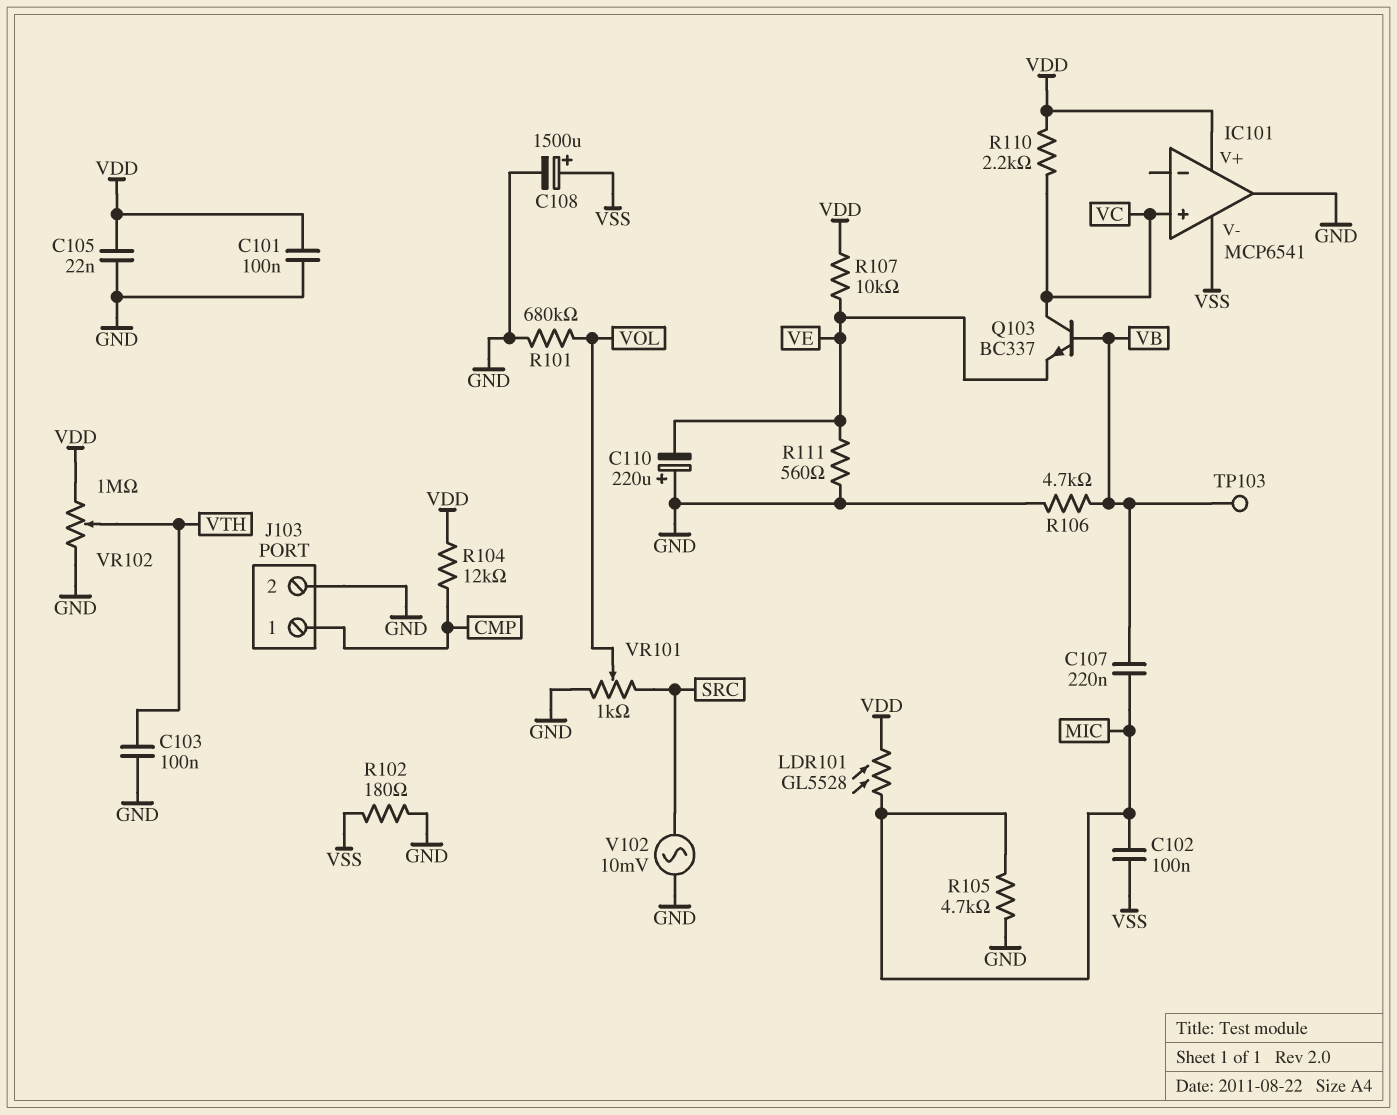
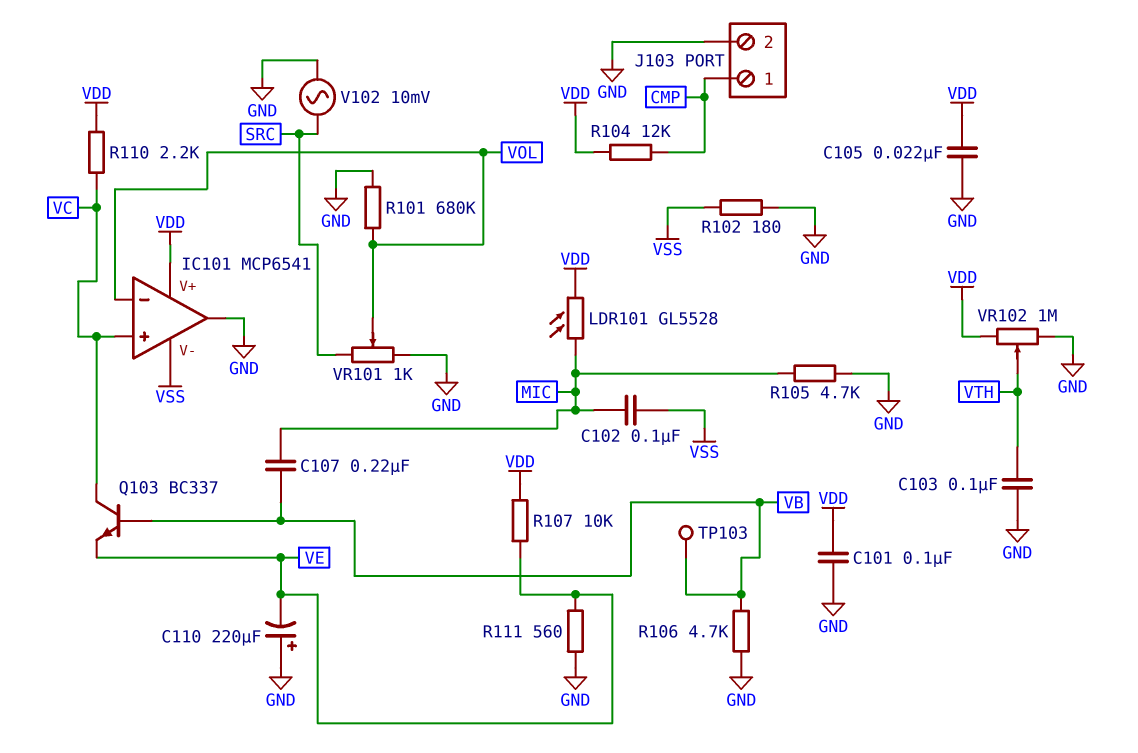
C108: 1500uF (plus VSS, minus GND) -> none
IC101 pin in-: none -> VOL

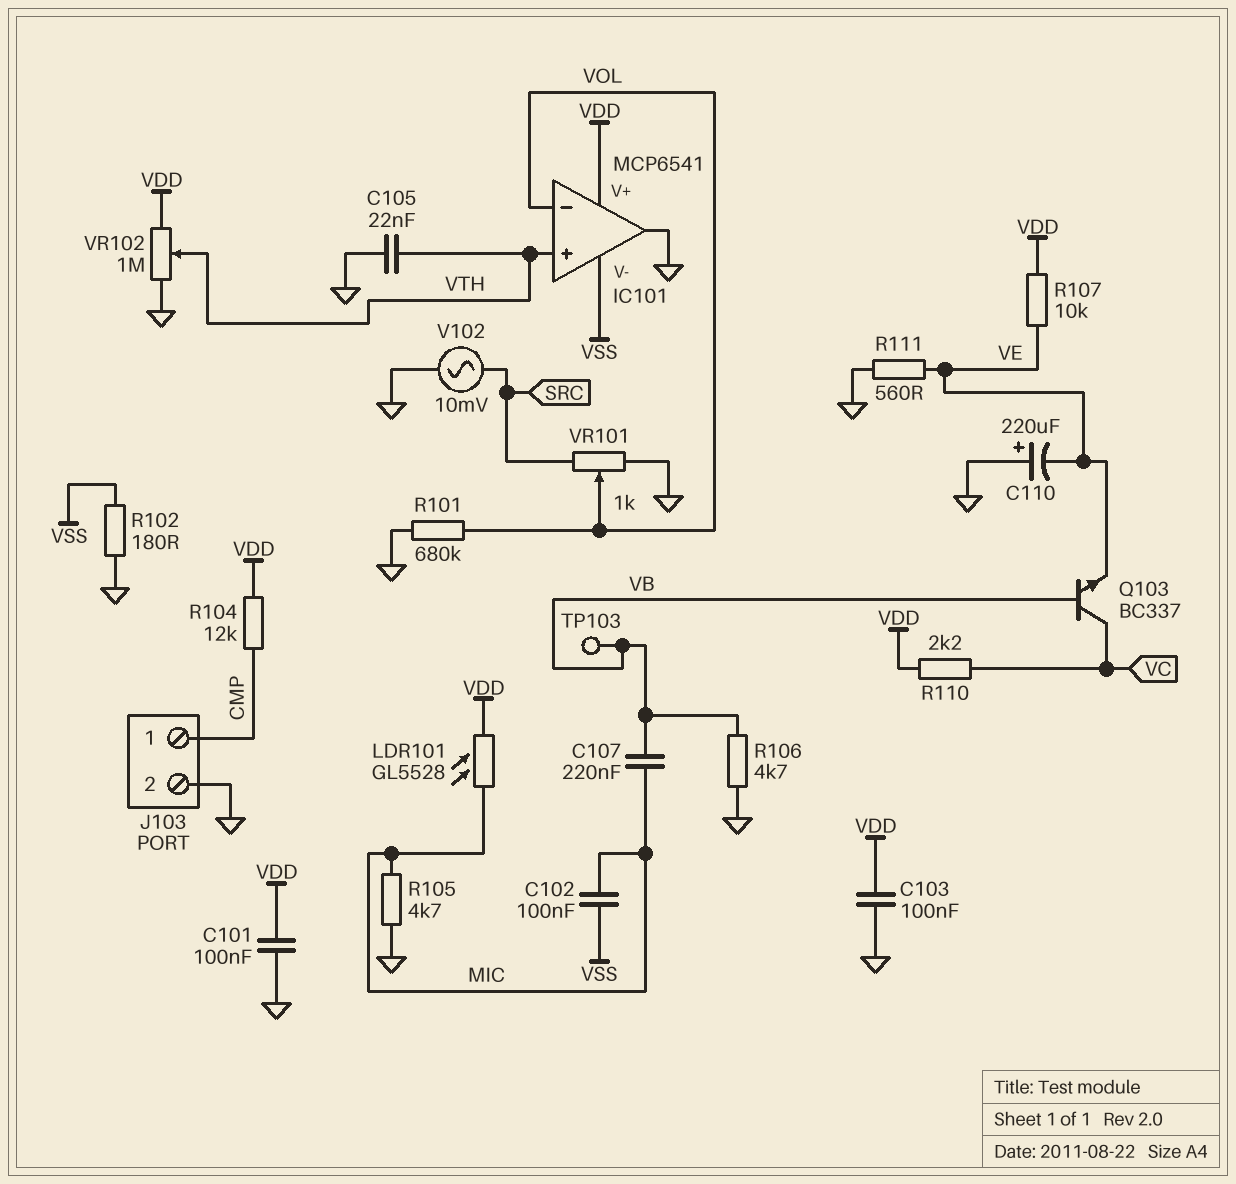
C103: 100nF (GND, VTH) -> 100nF (GND, VDD)
C105: 22nF (GND, VDD) -> 22nF (GND, VTH)
IC101 pin in+: VC -> VTH

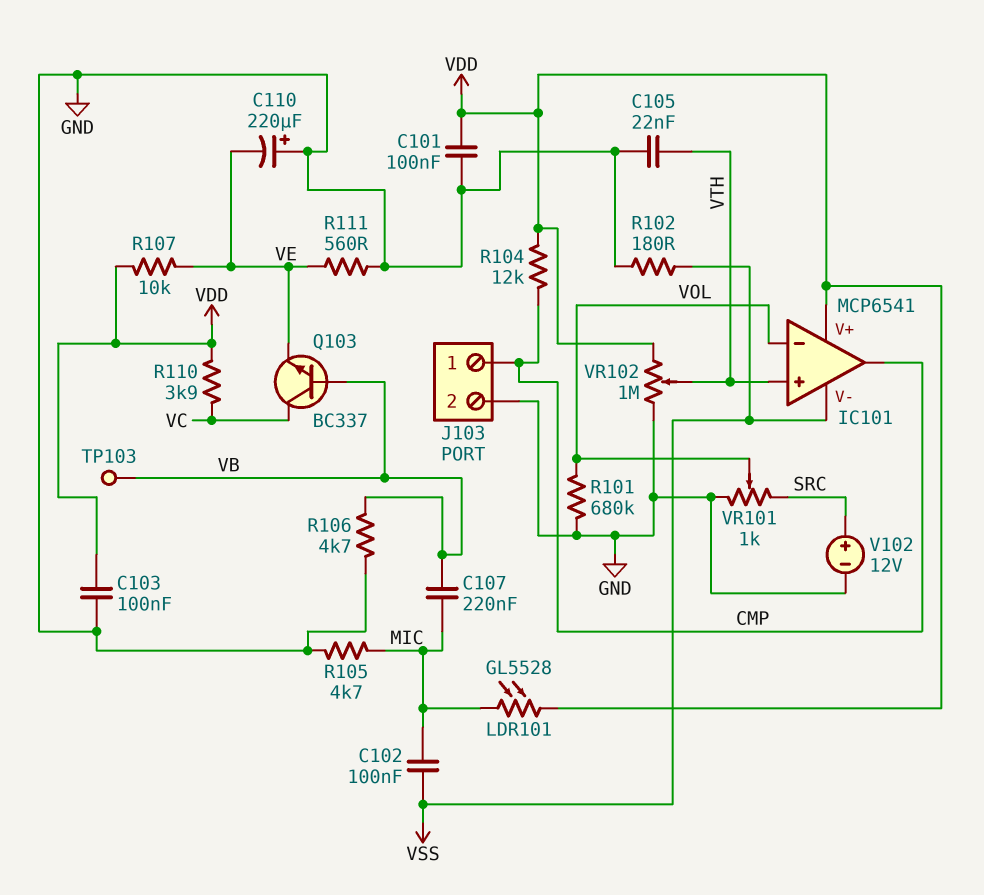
IC101 pin out: GND -> CMP
R110: 2.2k (VC, VDD) -> 3.9k (VC, VDD)
V102: AC 10mV (GND, SRC) -> 12V (plus SRC, minus GND)

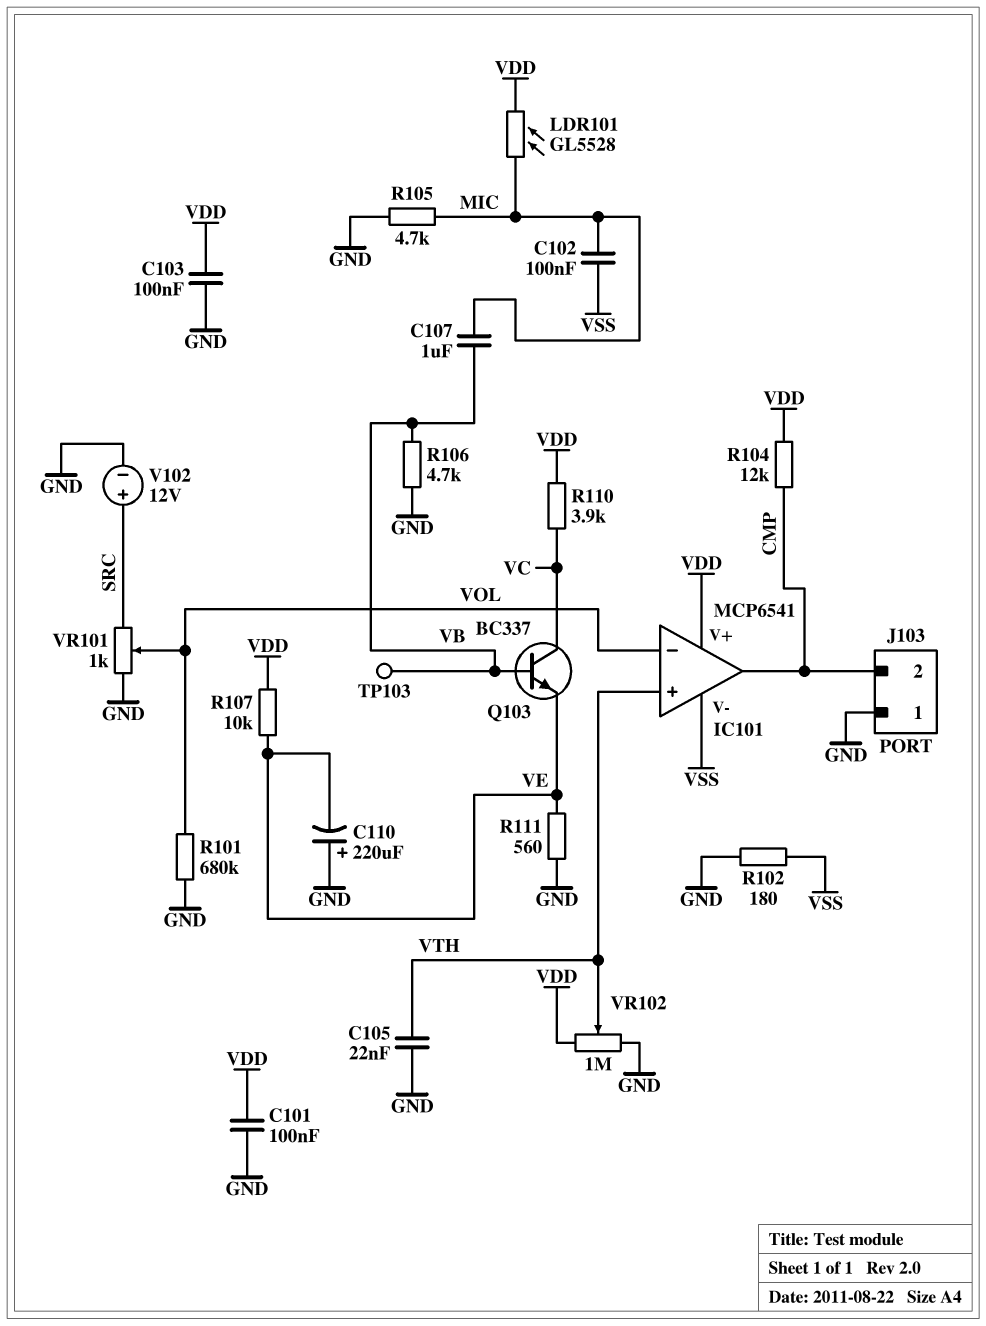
C107: 220nF (MIC, VB) -> 1uF (MIC, VB)
J103 pin 1: CMP -> GND
J103 pin 2: GND -> CMP

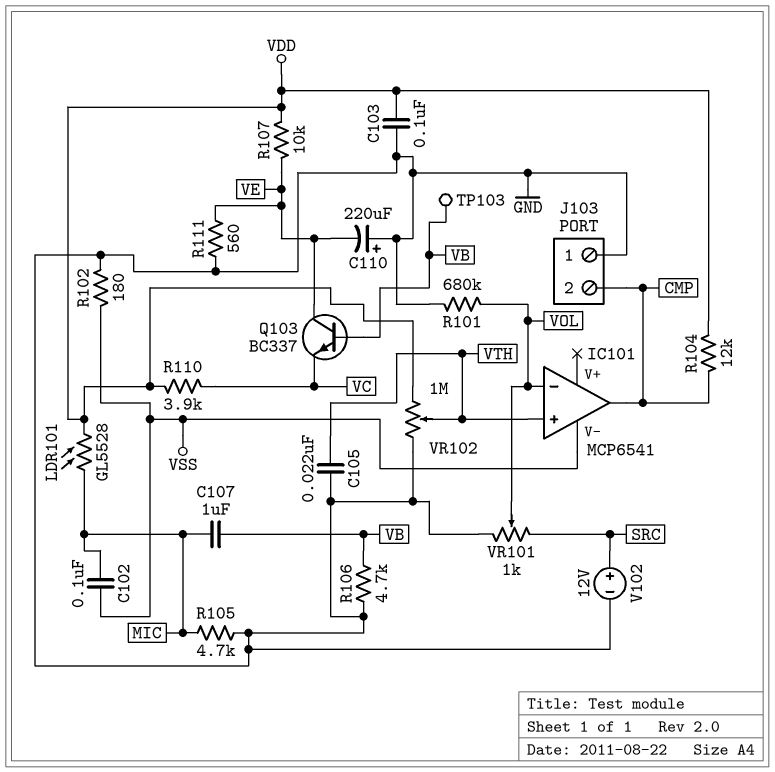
C101: 100nF (GND, VDD) -> none
IC101 pin V+: VDD -> none
Q103: NPN BC337 (B VB, C VC, E VE) -> NPN BC337 (B VB, C VE, E VC)

